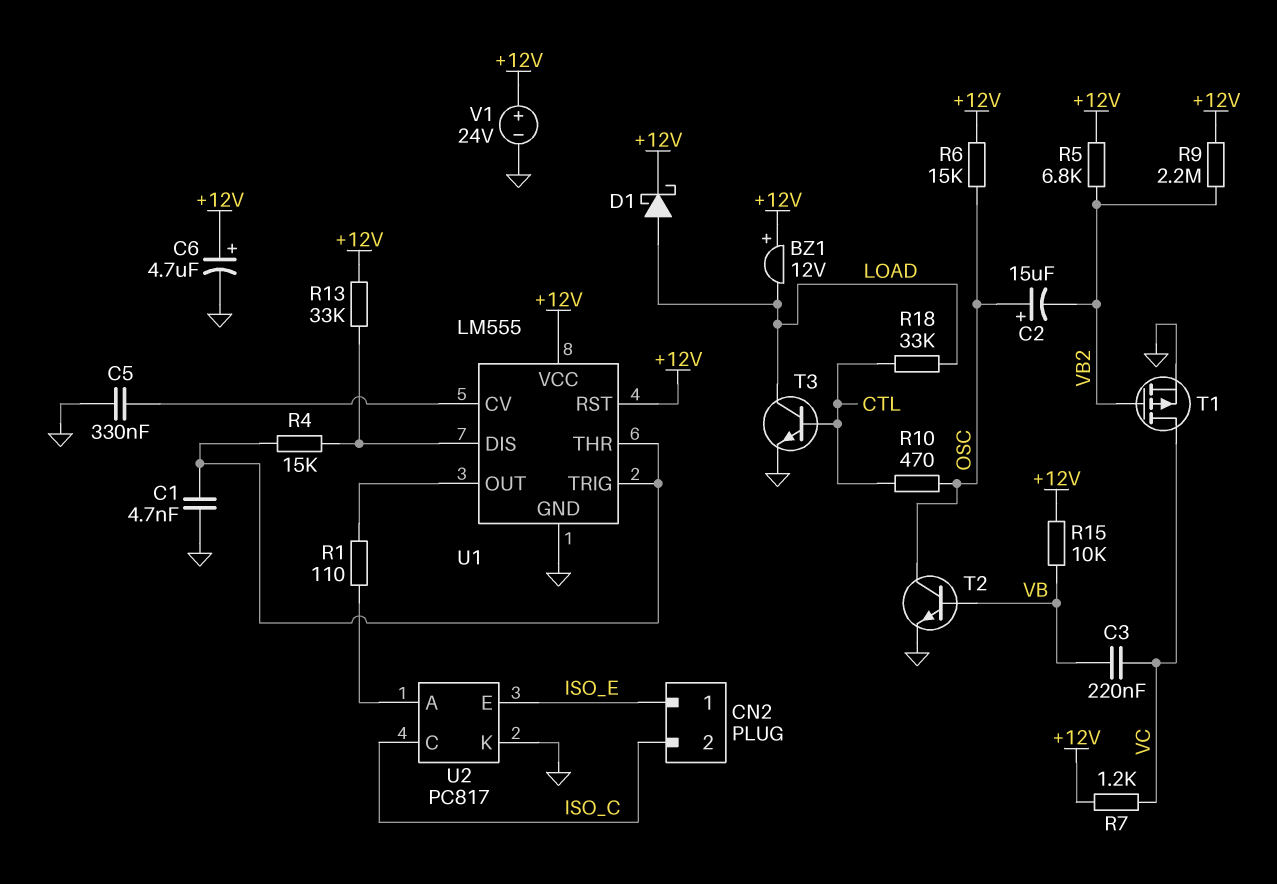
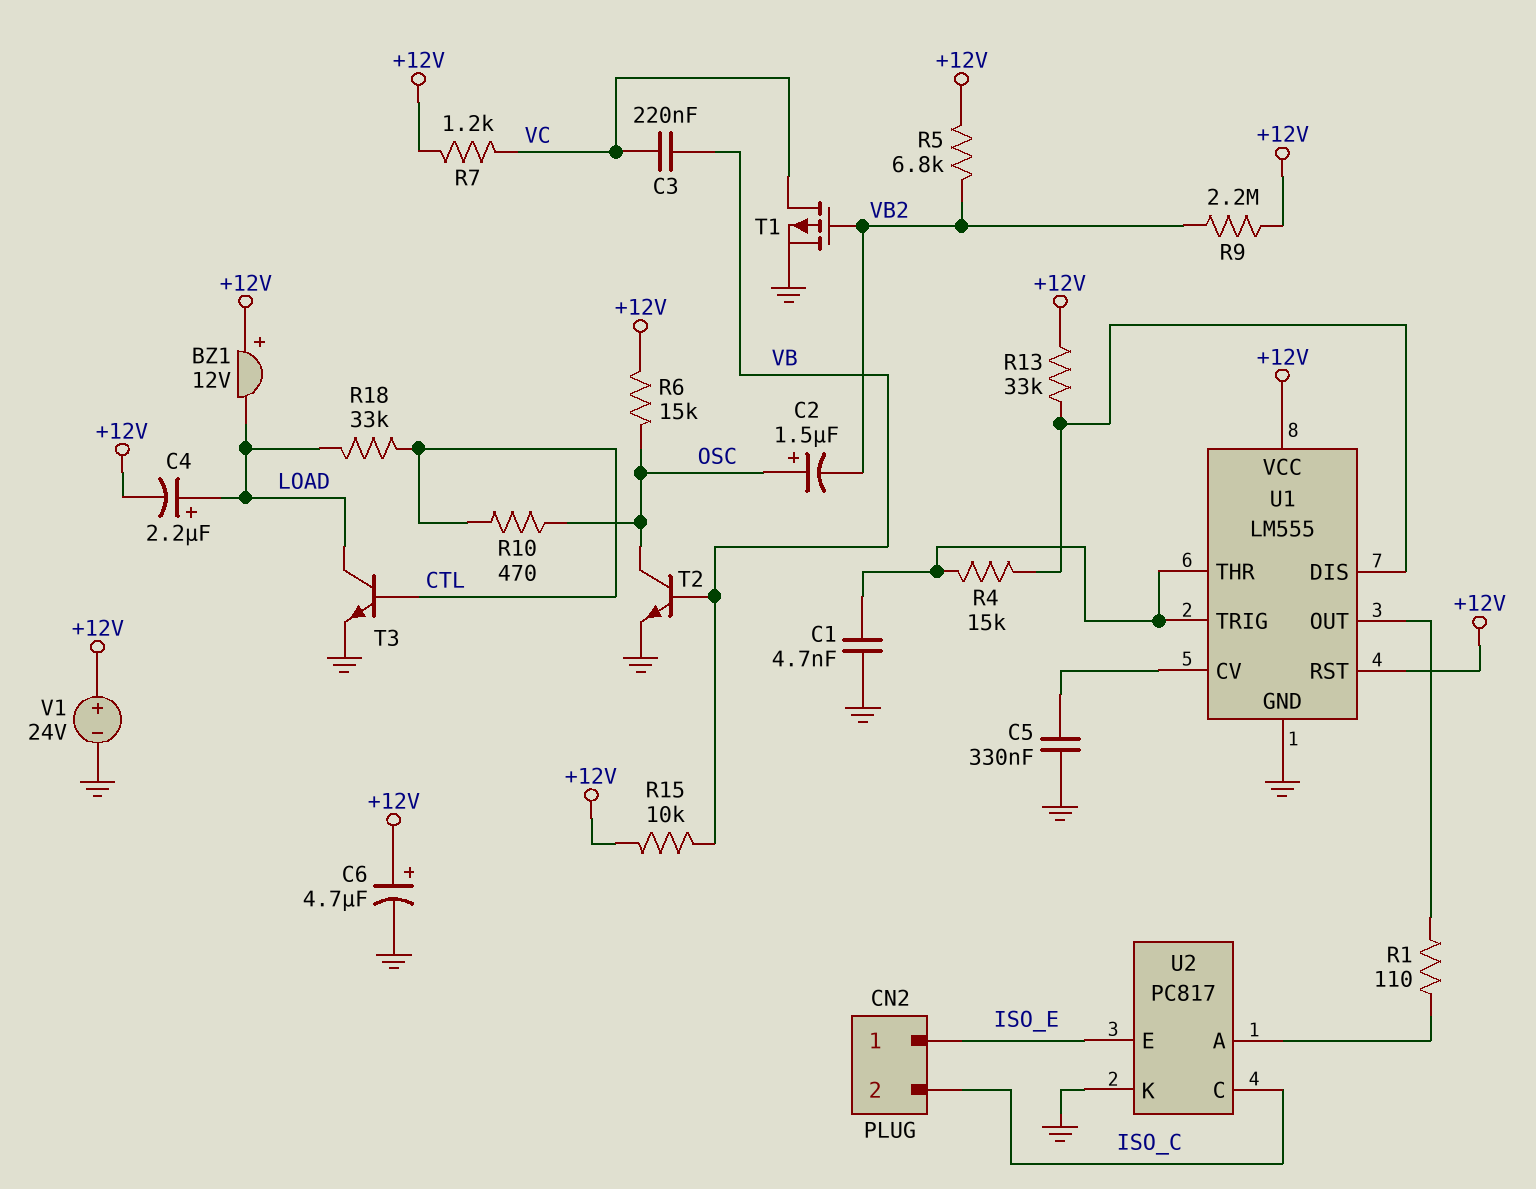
C2: 15uF (plus OSC, minus VB2) -> 1.5uF (plus OSC, minus VB2)
C4: none -> 2.2uF (plus LOAD, minus +12V)
D1: schottky (A LOAD, K +12V) -> none

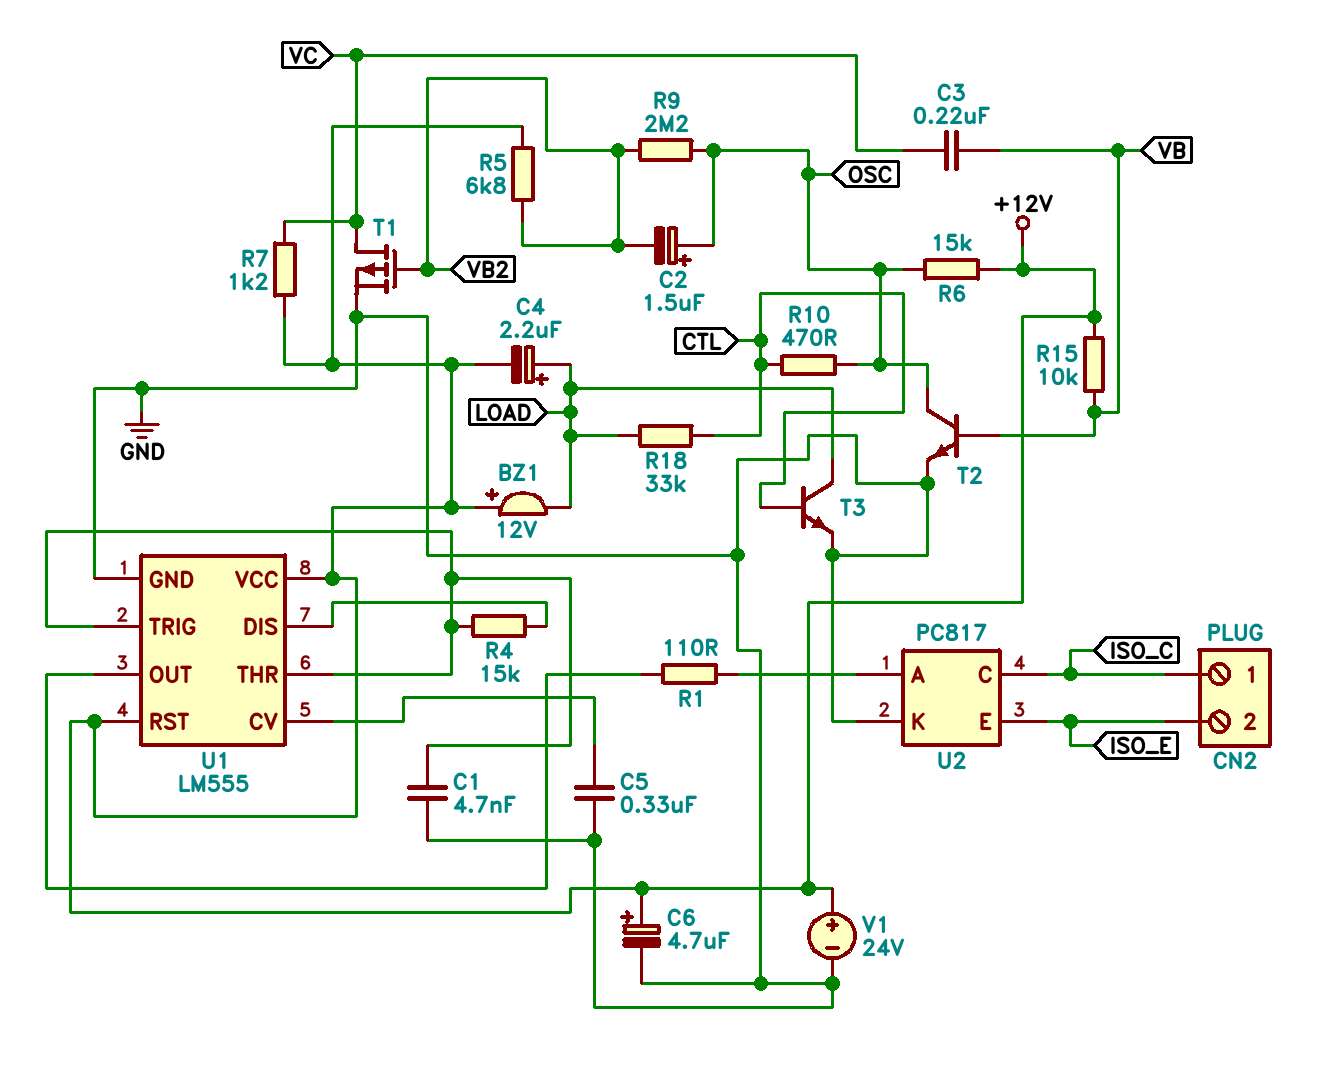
CN2 pin 1: ISO_E -> ISO_C
CN2 pin 2: ISO_C -> ISO_E
R9: 2.2M (+12V, VB2) -> 2.2M (OSC, VB2)
R13: 33k (+12V, U1/DIS) -> none

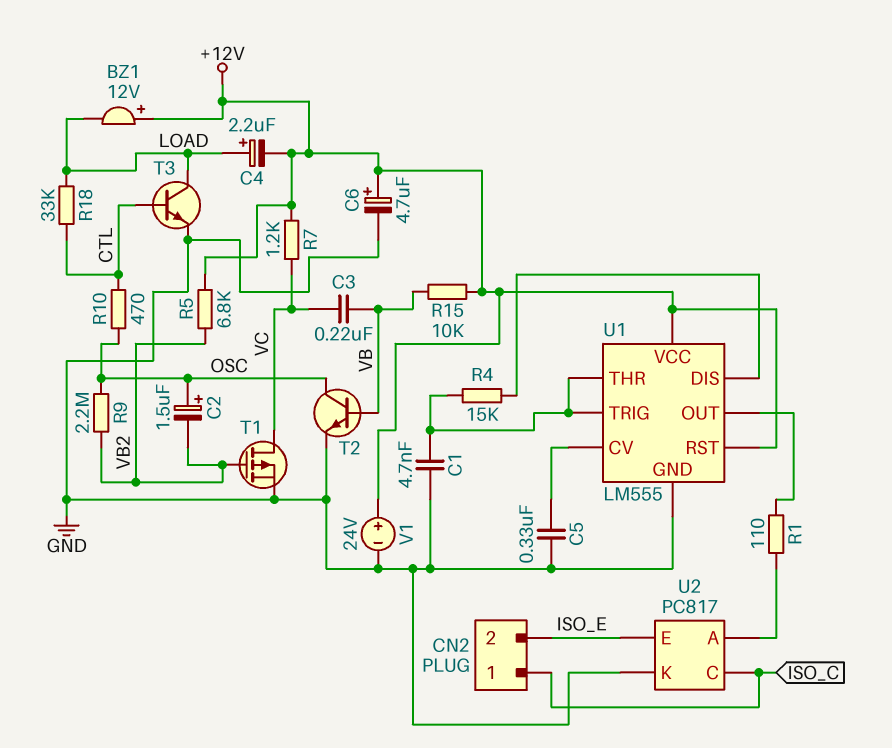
R6: 15k (+12V, OSC) -> none

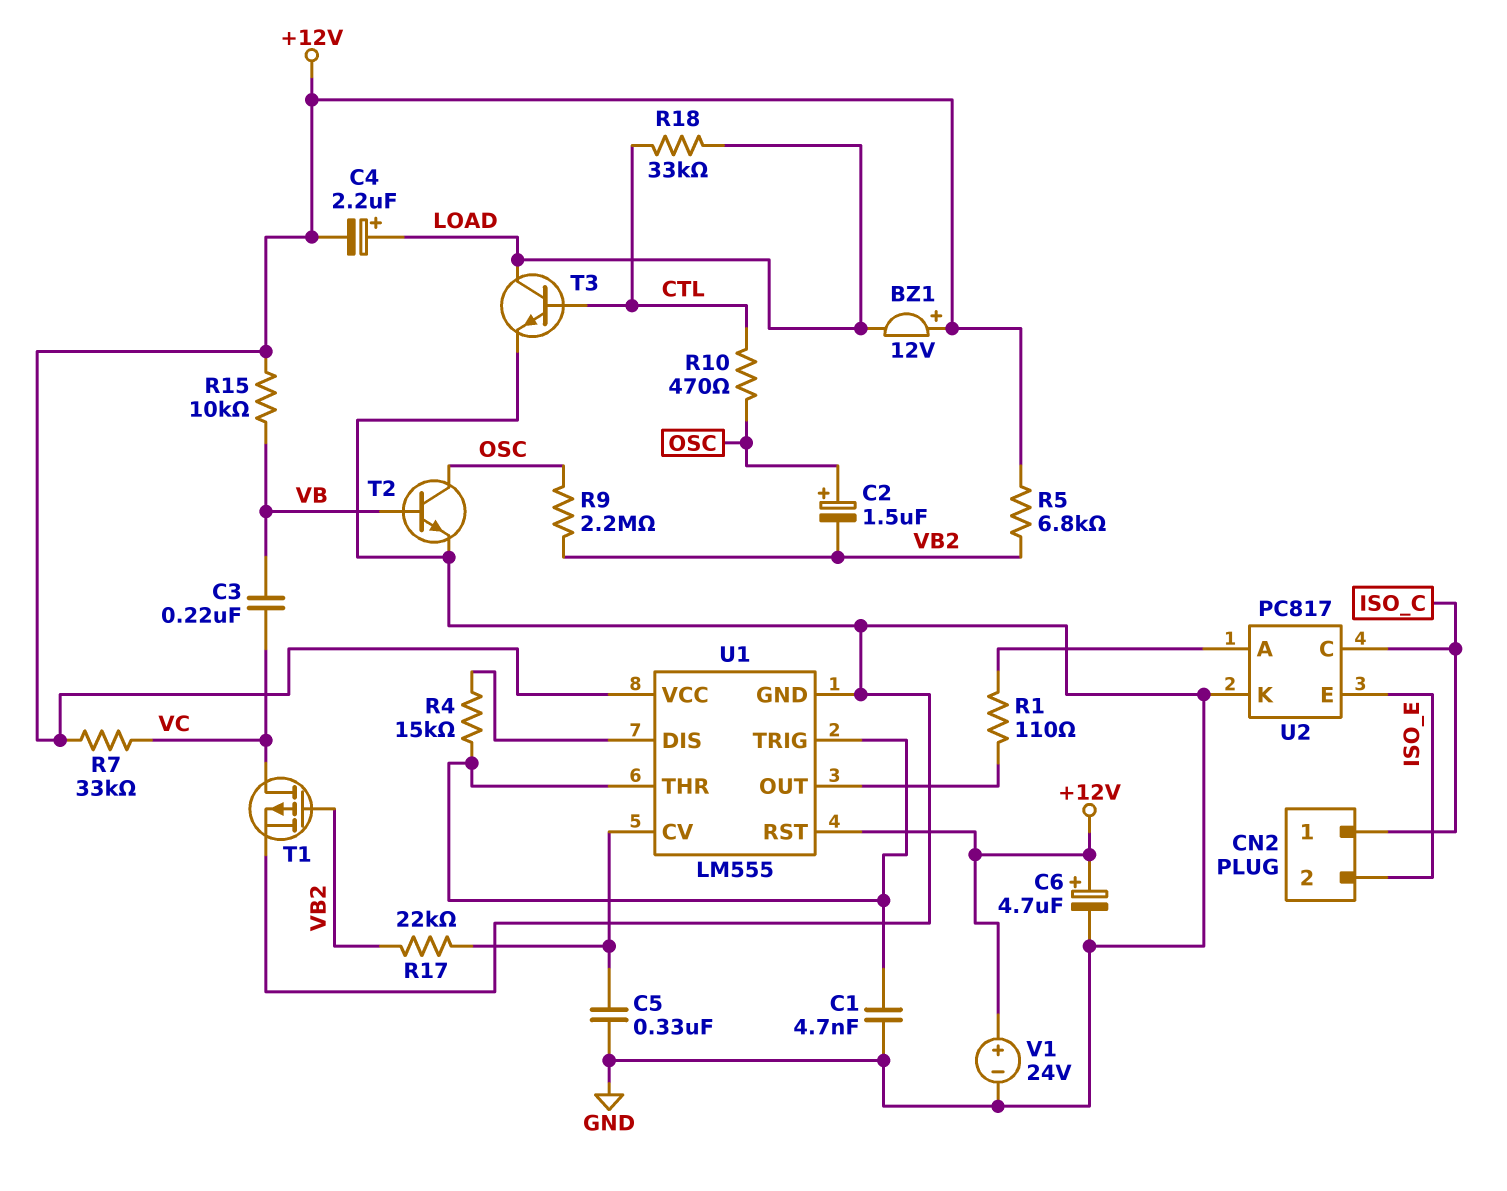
R7: 1.2k (+12V, VC) -> 33k (+12V, VC)
R17: none -> 22k (U1/CV, VB2)

